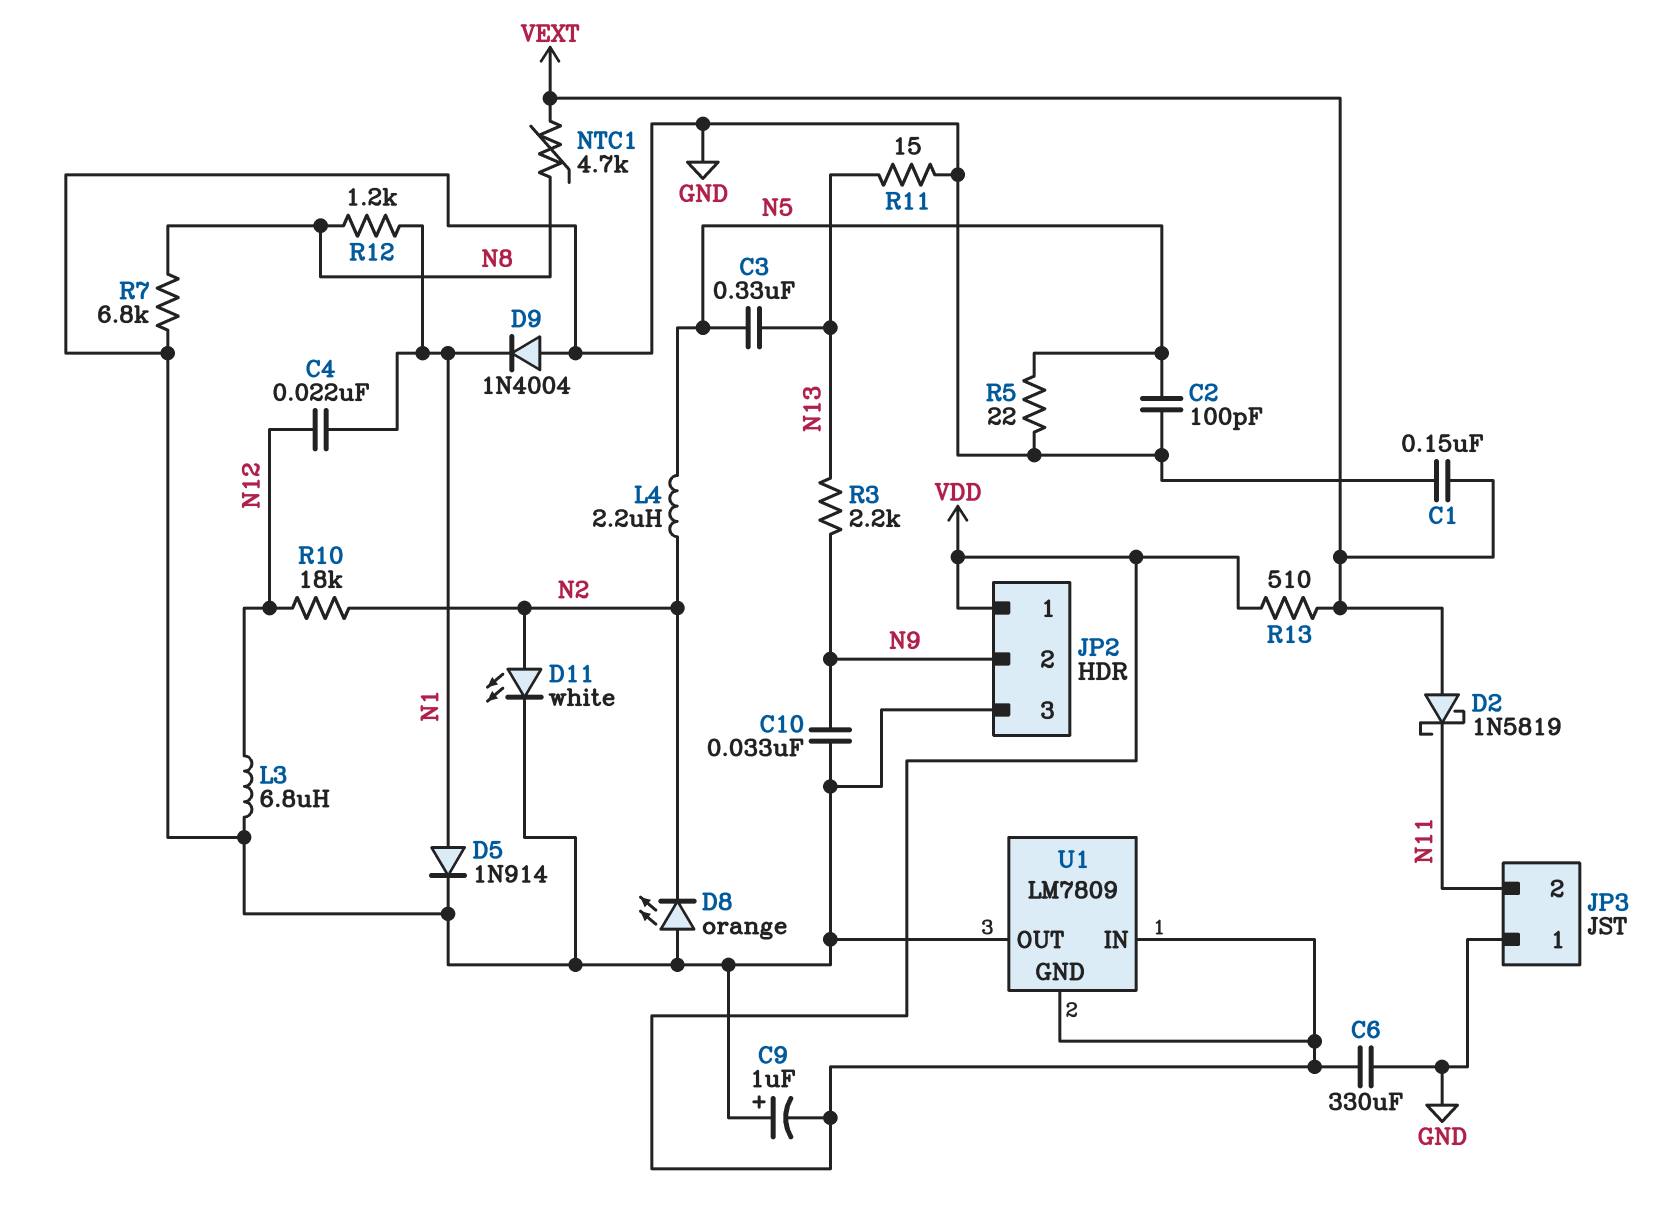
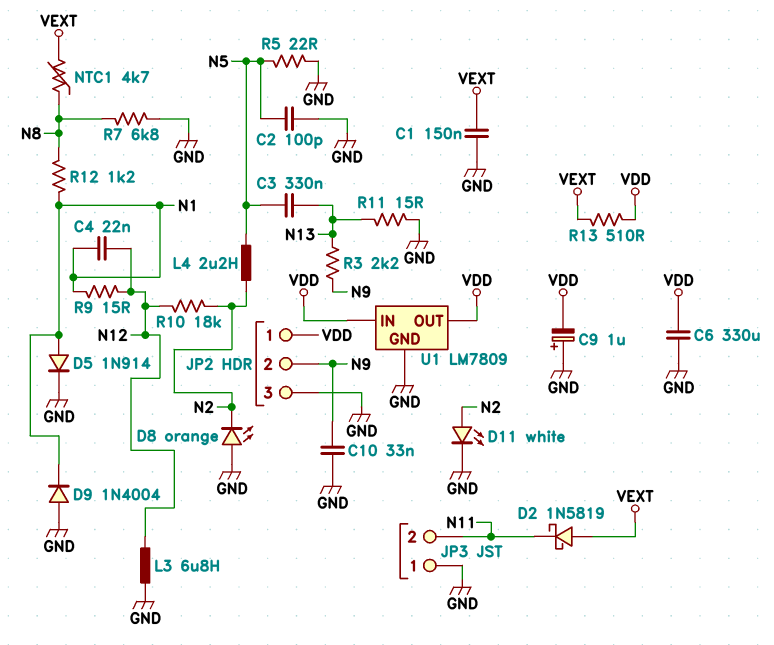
R9: none -> 15 (N1, N12)
U1 pin GND: VDD -> GND
U1 pin OUT: GND -> VDD

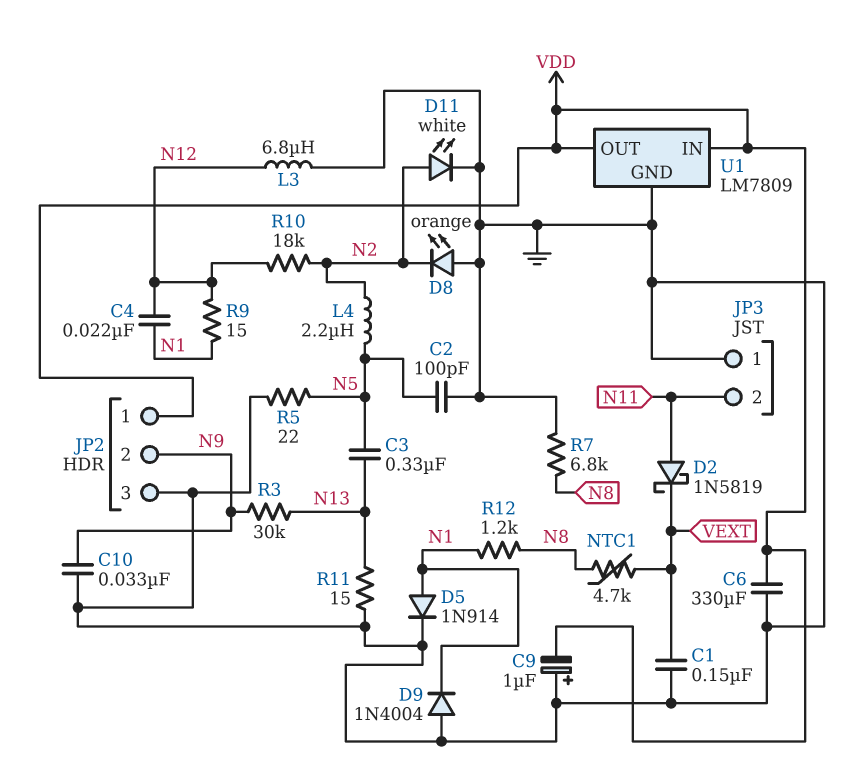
D2: schottky 1N5819 (A VEXT, K N11) -> schottky 1N5819 (A N11, K VEXT)
R3: 2.2k (N9, N13) -> 30k (N9, N13)
R13: 510 (VDD, VEXT) -> none

